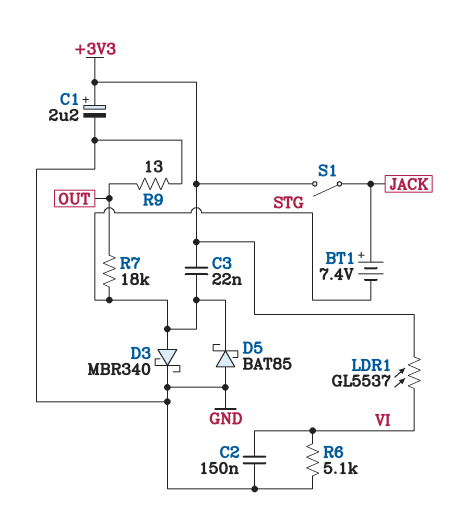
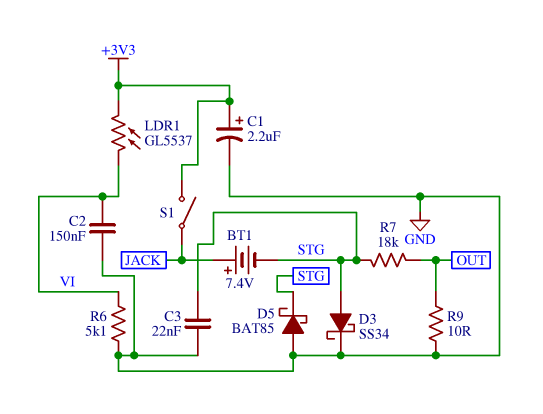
C3: 22nF (+3V3, STG) -> 22nF (GND, STG)
D3: schottky MBR340 (A STG, K GND) -> schottky SS34 (A STG, K GND)
R9: 13 (GND, OUT) -> 10 (GND, OUT)

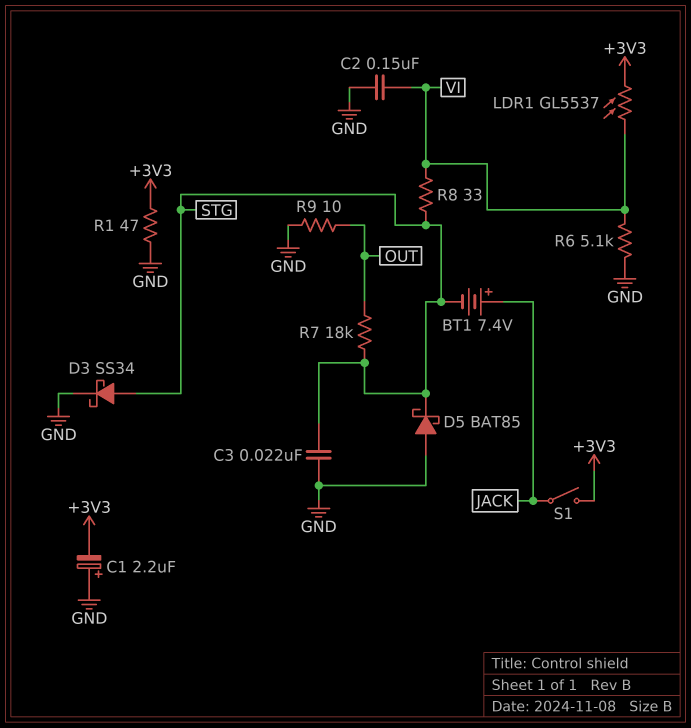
C1: 2.2uF (plus +3V3, minus GND) -> 2.2uF (plus GND, minus +3V3)
R1: none -> 47 (+3V3, GND)
R8: none -> 33 (STG, VI)

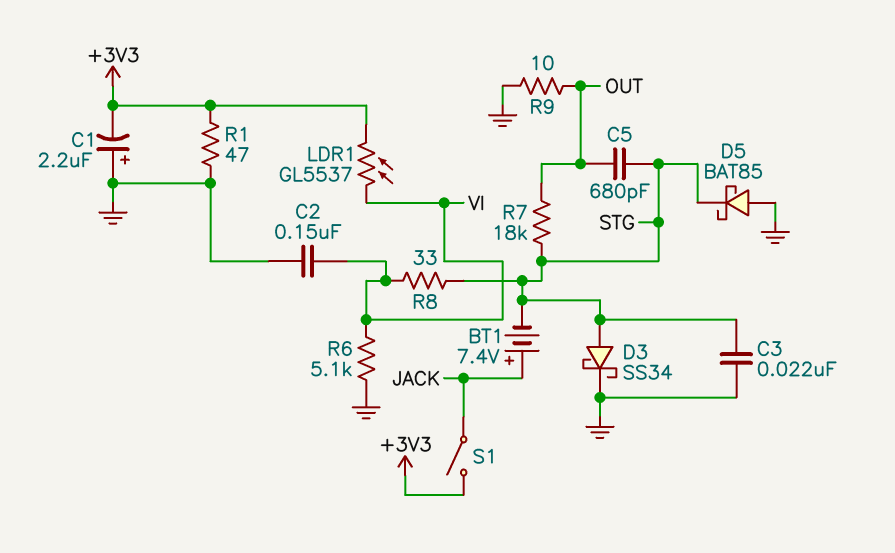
C5: none -> 680pF (OUT, STG)

